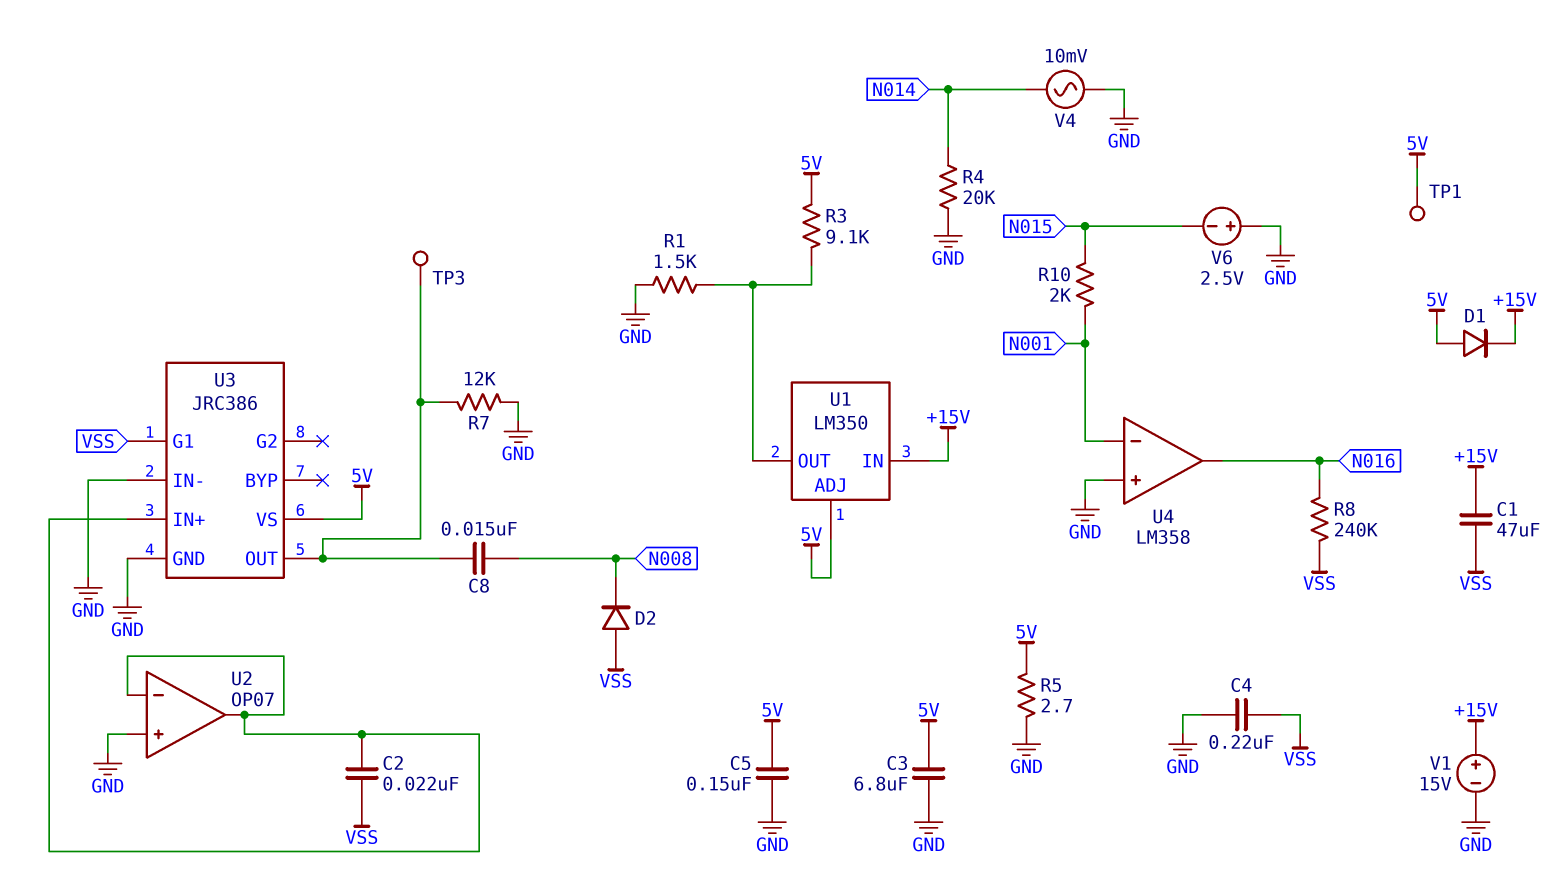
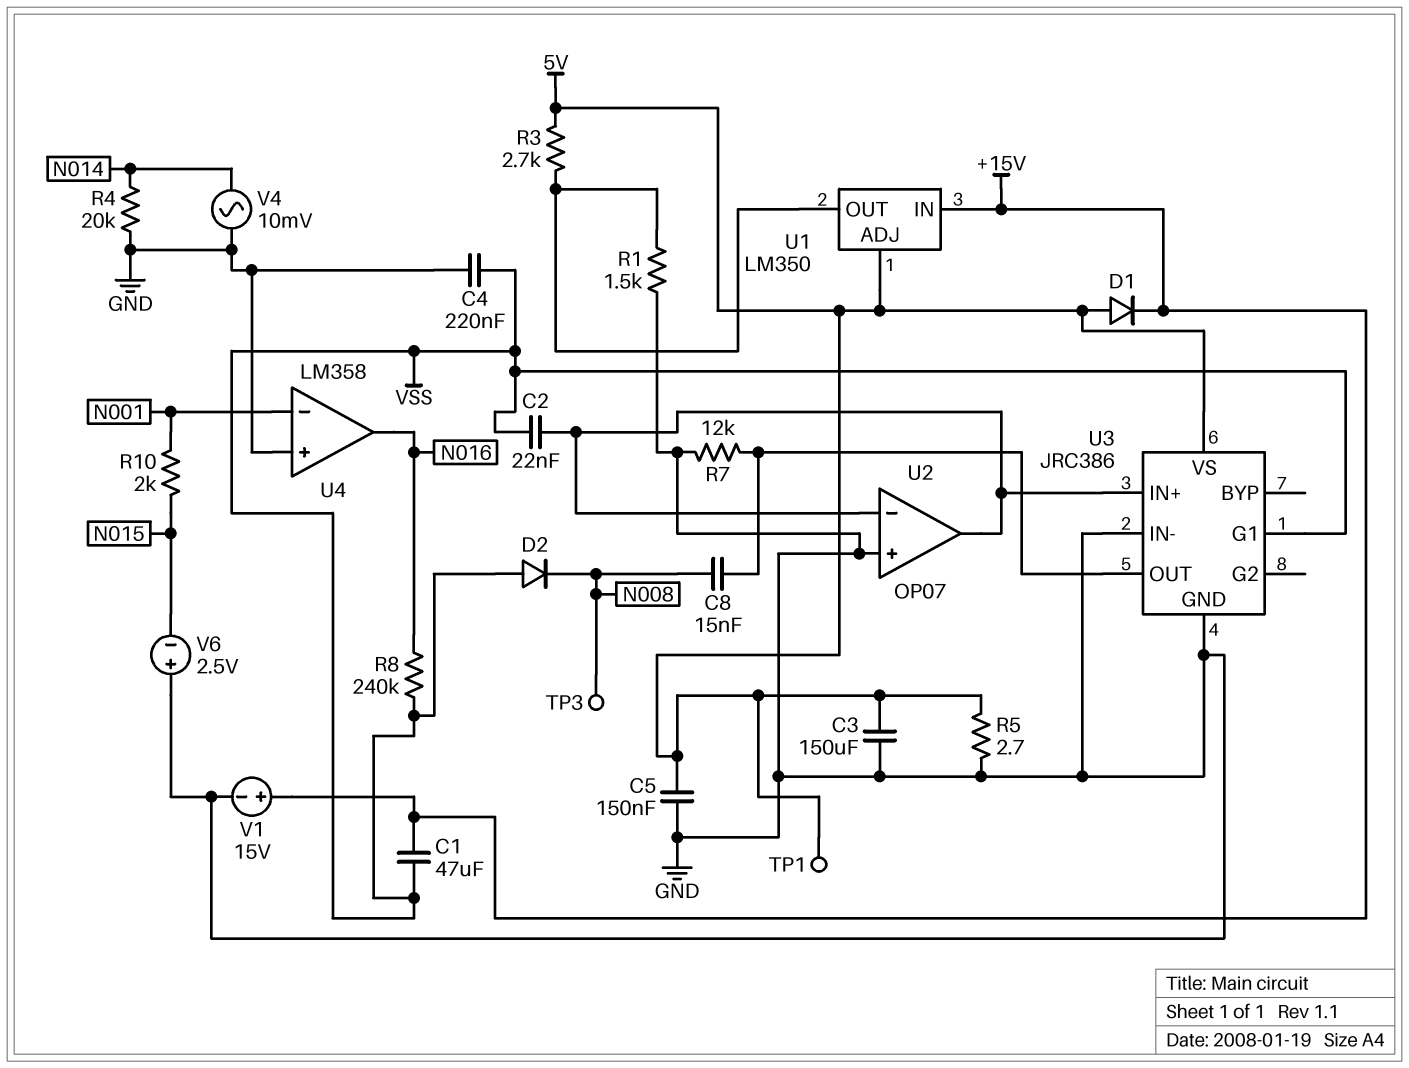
C3: 6.8uF (5V, GND) -> 150uF (5V, GND)
R3: 9.1k (5V, U1/OUT) -> 2.7k (5V, U1/OUT)
TP3: test point (U3/OUT) -> test point (N008)

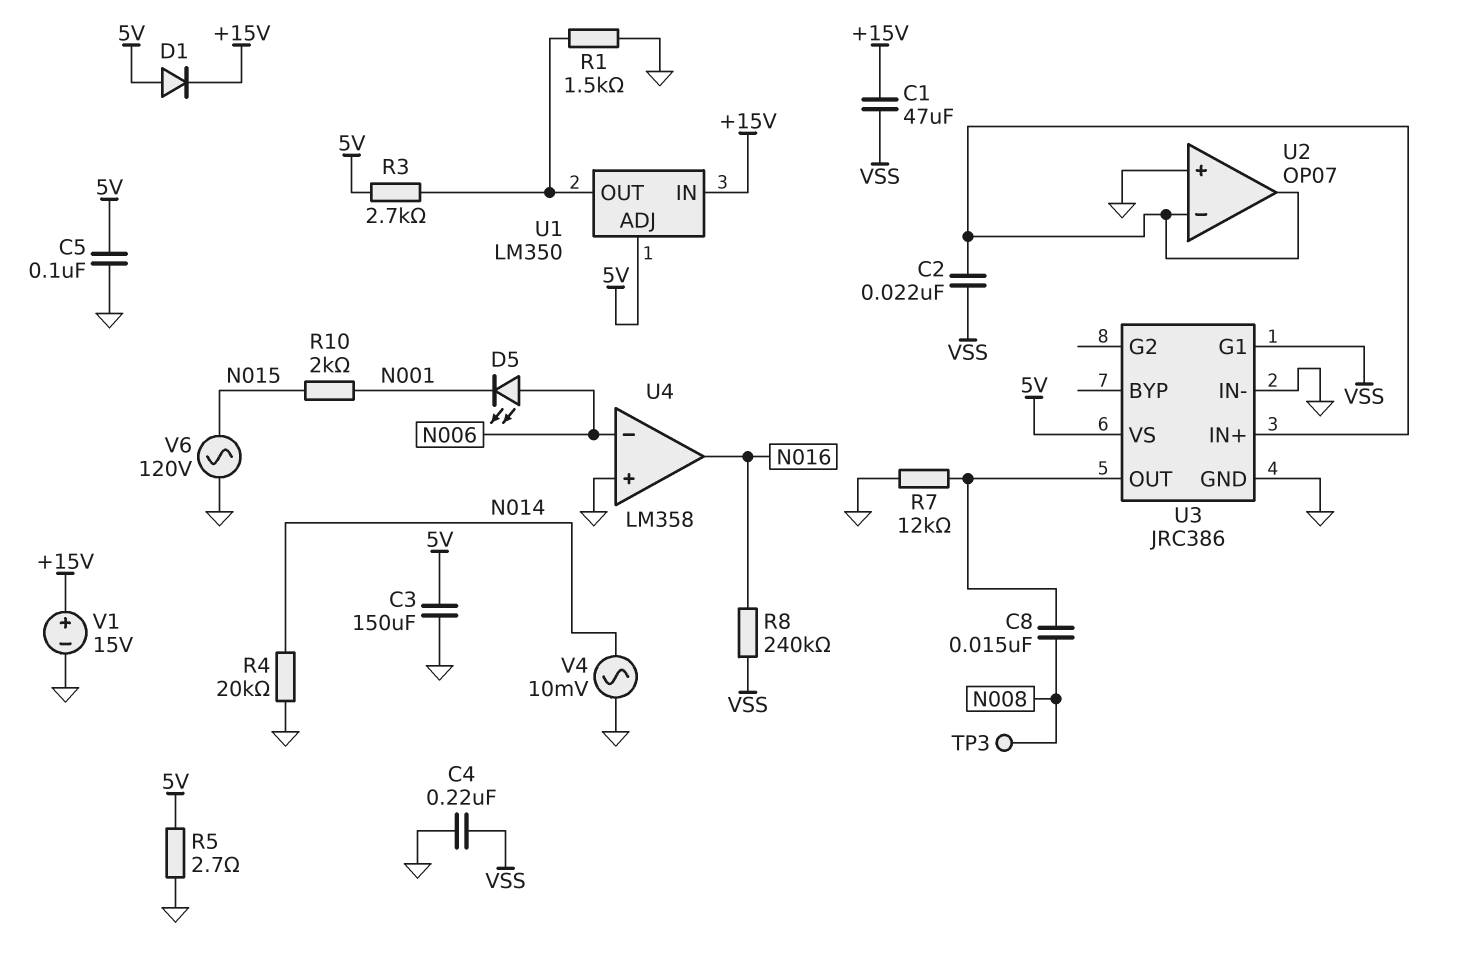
C5: 150nF (5V, GND) -> 100nF (5V, GND)
D2: diode (A VSS, K N008) -> none
D5: none -> LED (A N006, K N001)
TP1: test point (5V) -> none
U4 pin in-: N001 -> N006
V6: 2.5V (plus GND, minus N015) -> AC 120V (GND, N015)

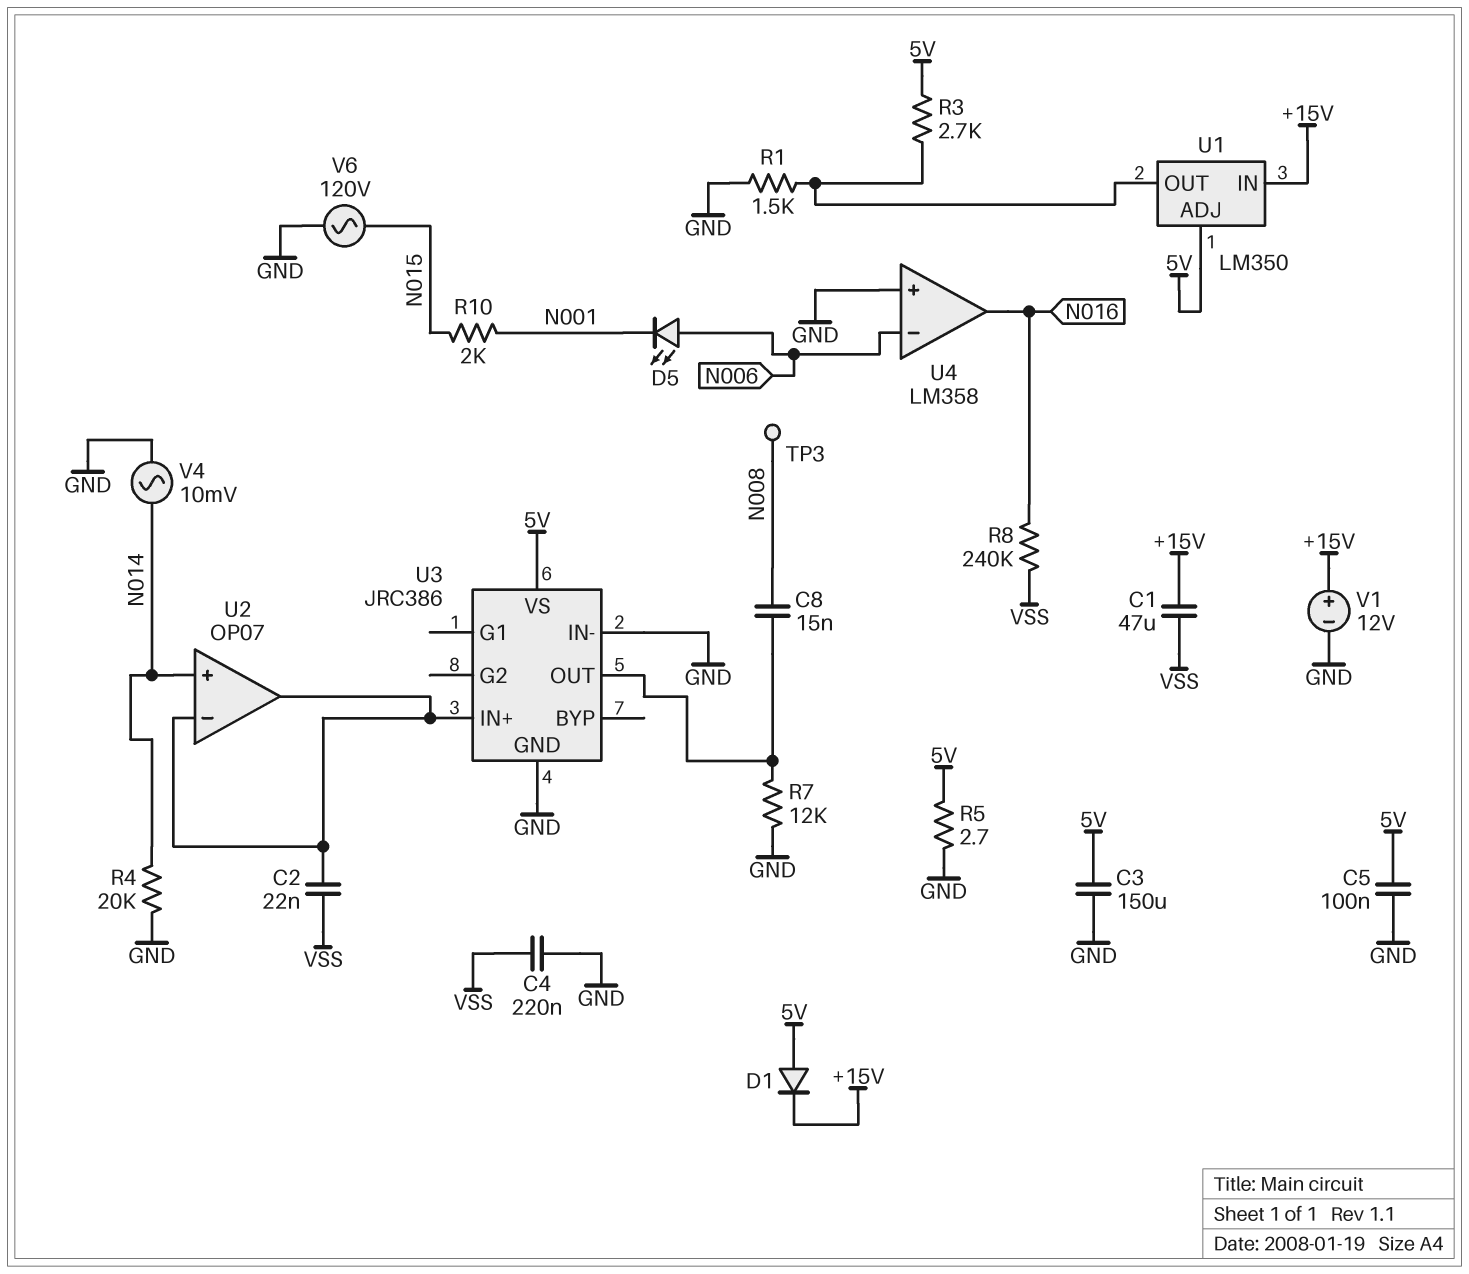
U2 pin in+: GND -> N014
U3 pin G1: VSS -> none
V1: 15V (plus +15V, minus GND) -> 12V (plus +15V, minus GND)

